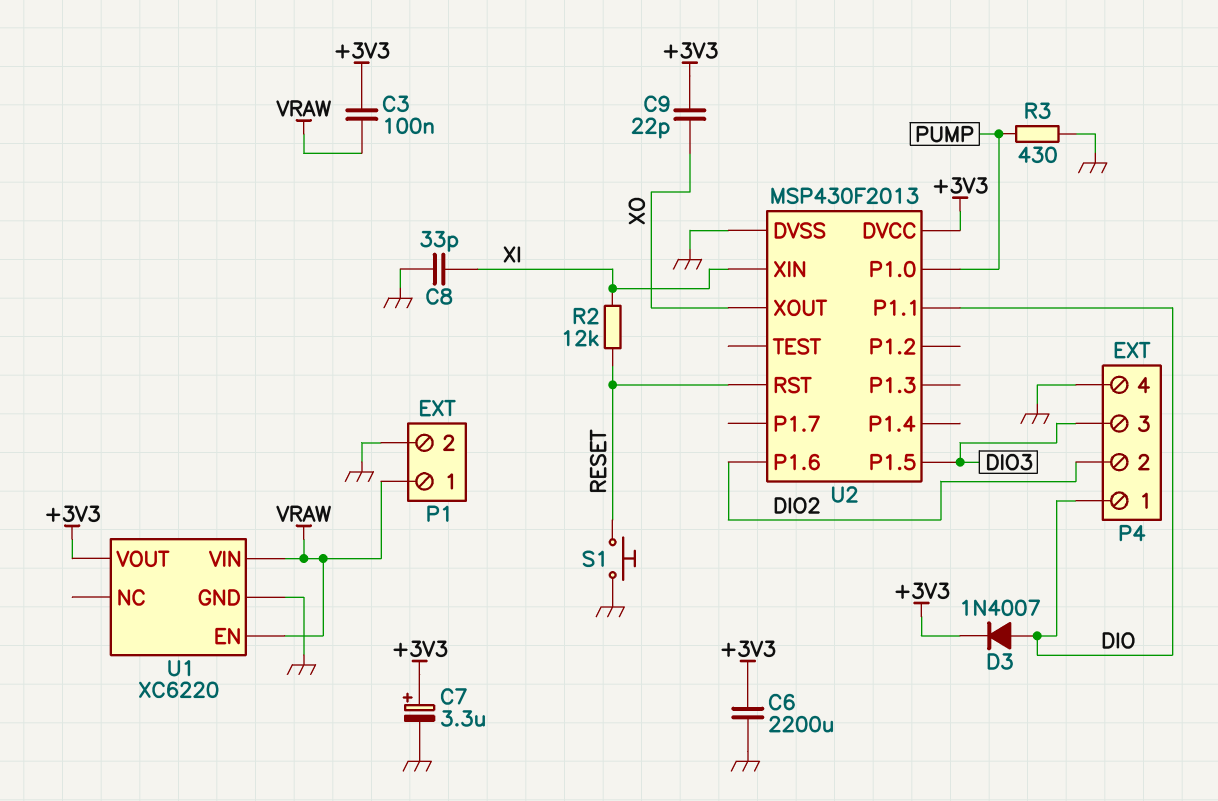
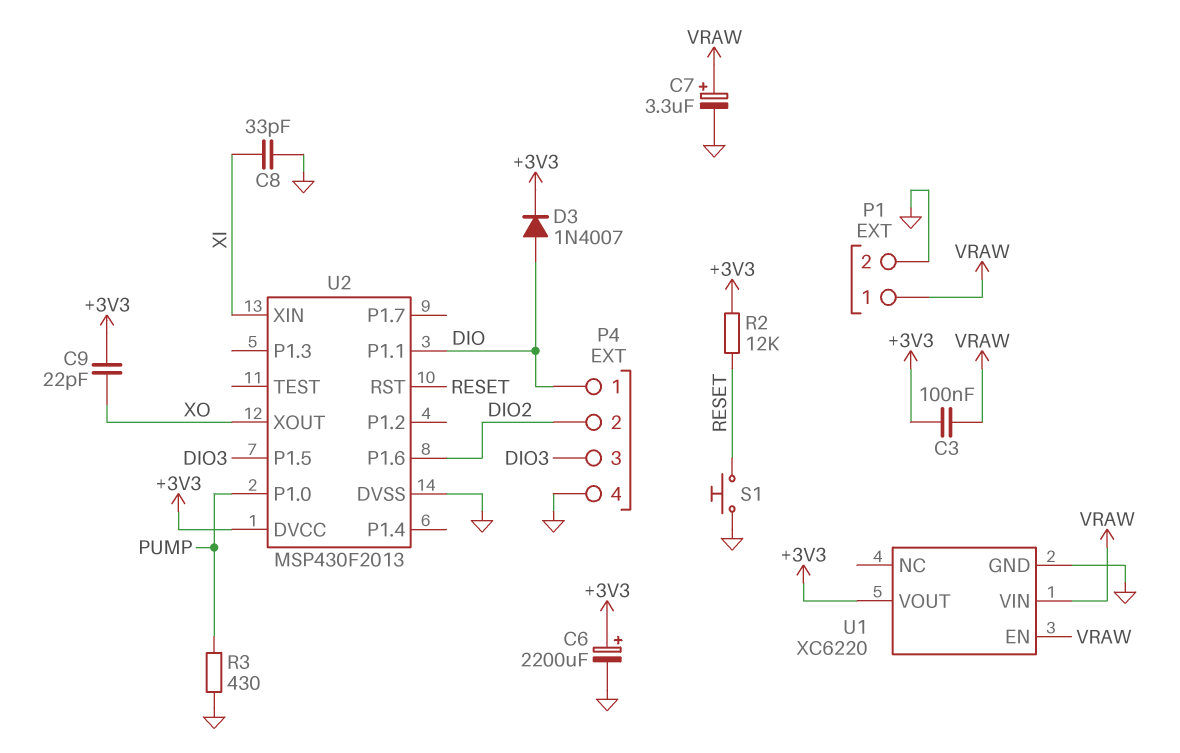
C6: 2200uF (+3V3, GND) -> 2200uF (plus +3V3, minus GND)
C7: 3.3uF (plus +3V3, minus GND) -> 3.3uF (plus VRAW, minus GND)
R2: 12k (RESET, XI) -> 12k (+3V3, RESET)

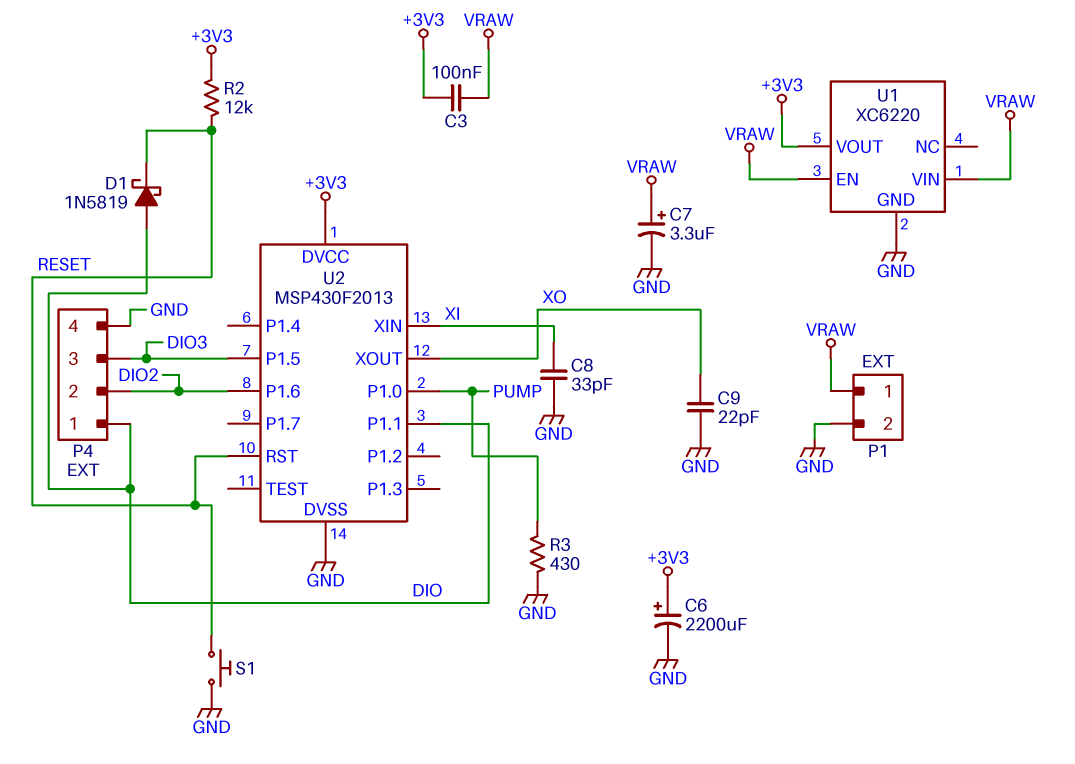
C9: 22pF (+3V3, XO) -> 22pF (GND, XO)
D1: none -> schottky 1N5819 (A DIO, K RESET)
D3: diode 1N4007 (A DIO, K +3V3) -> none

